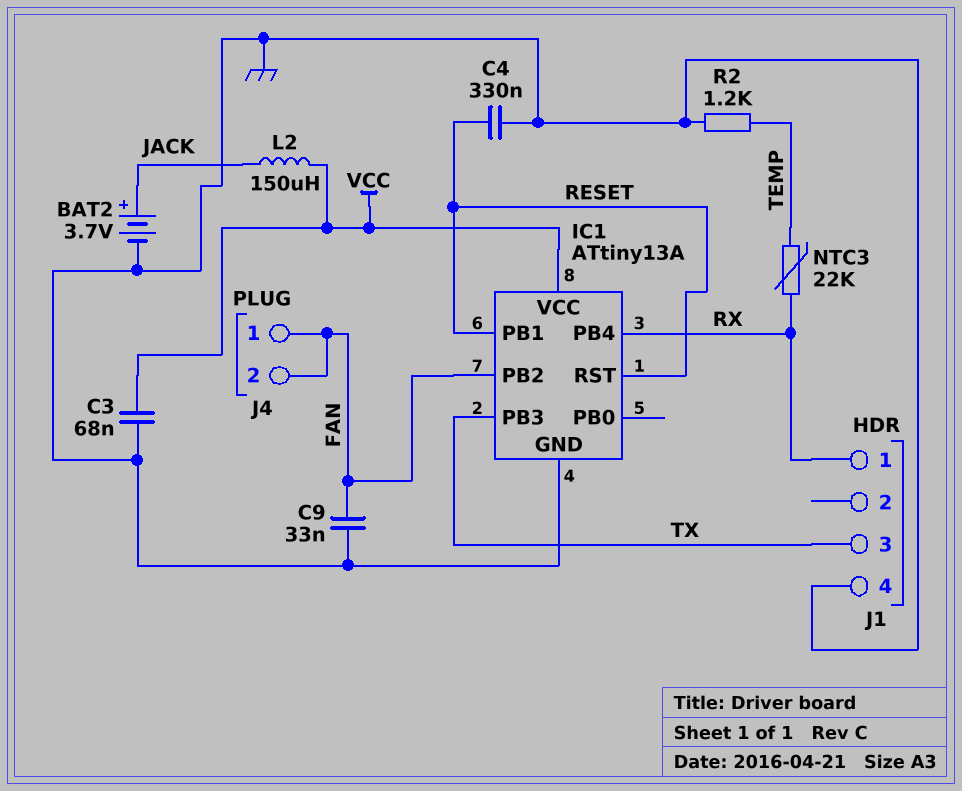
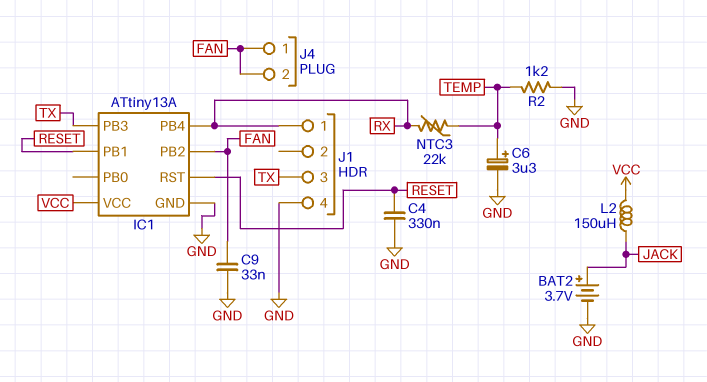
C3: 68nF (GND, VCC) -> none
C6: none -> 3.3uF (plus TEMP, minus GND)

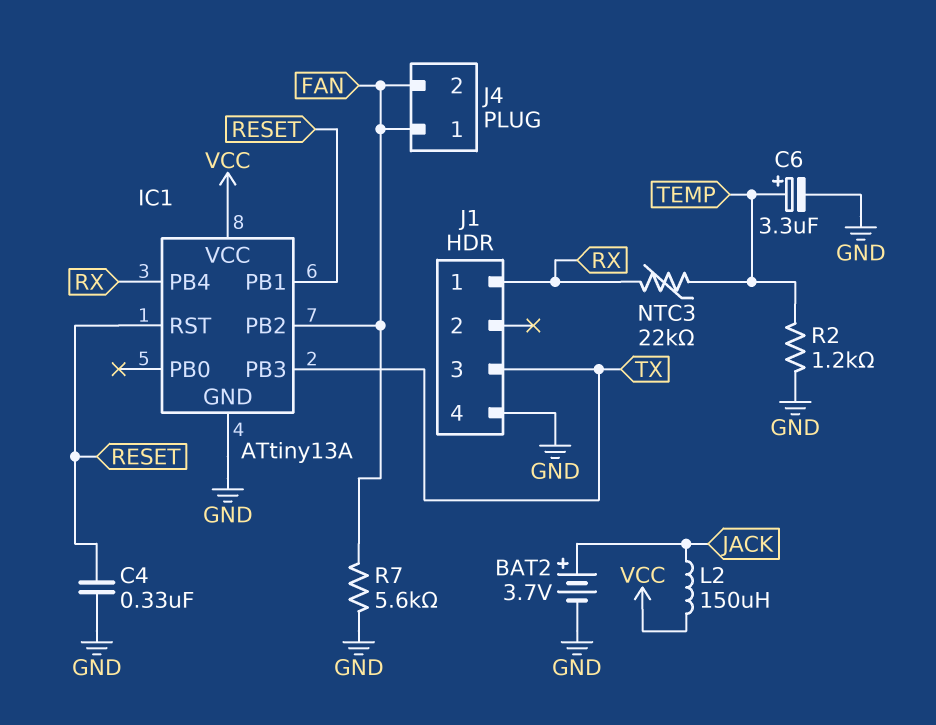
C9: 33nF (FAN, GND) -> none
R7: none -> 5.6k (FAN, GND)

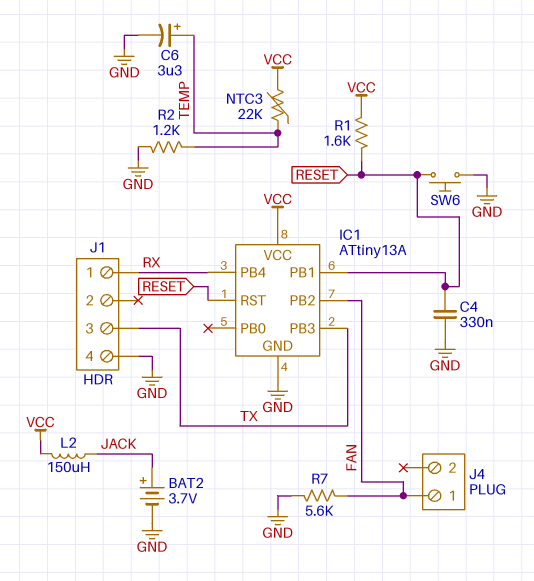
J4 pin 2: FAN -> none
NTC3: 22k (RX, TEMP) -> 22k (TEMP, VCC)
R1: none -> 1.6k (RESET, VCC)
SW6: none -> button (GND, RESET)

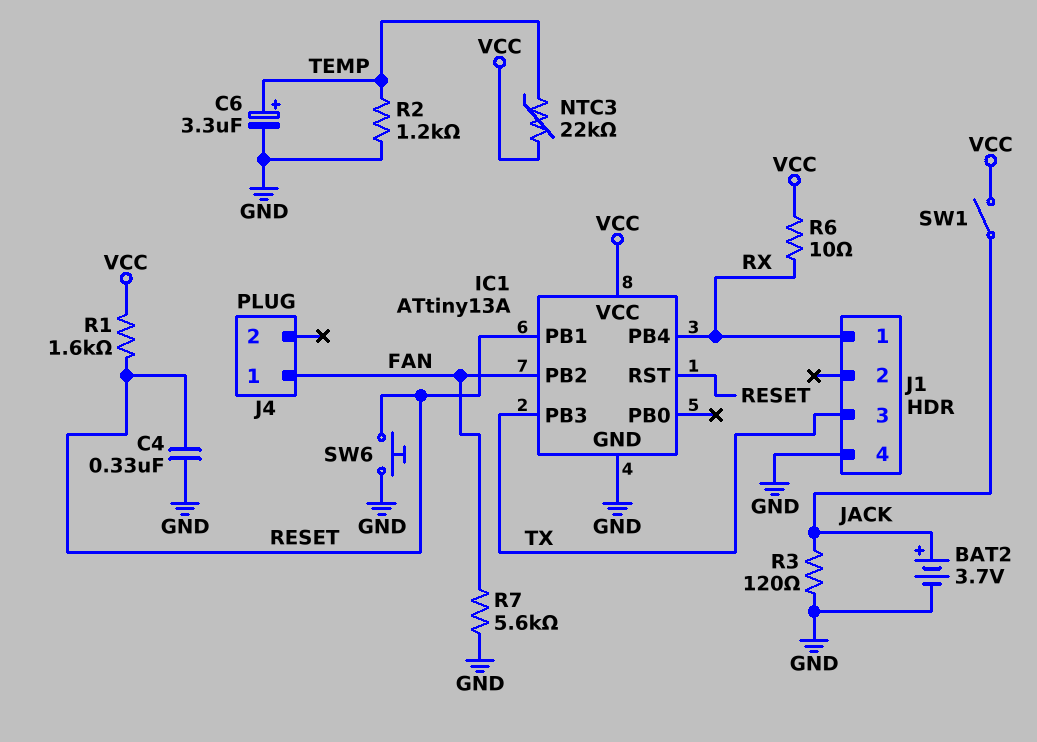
L2: 150uH (JACK, VCC) -> none
R3: none -> 120 (GND, JACK)
R6: none -> 10 (RX, VCC)
SW1: none -> switch (JACK, VCC)

